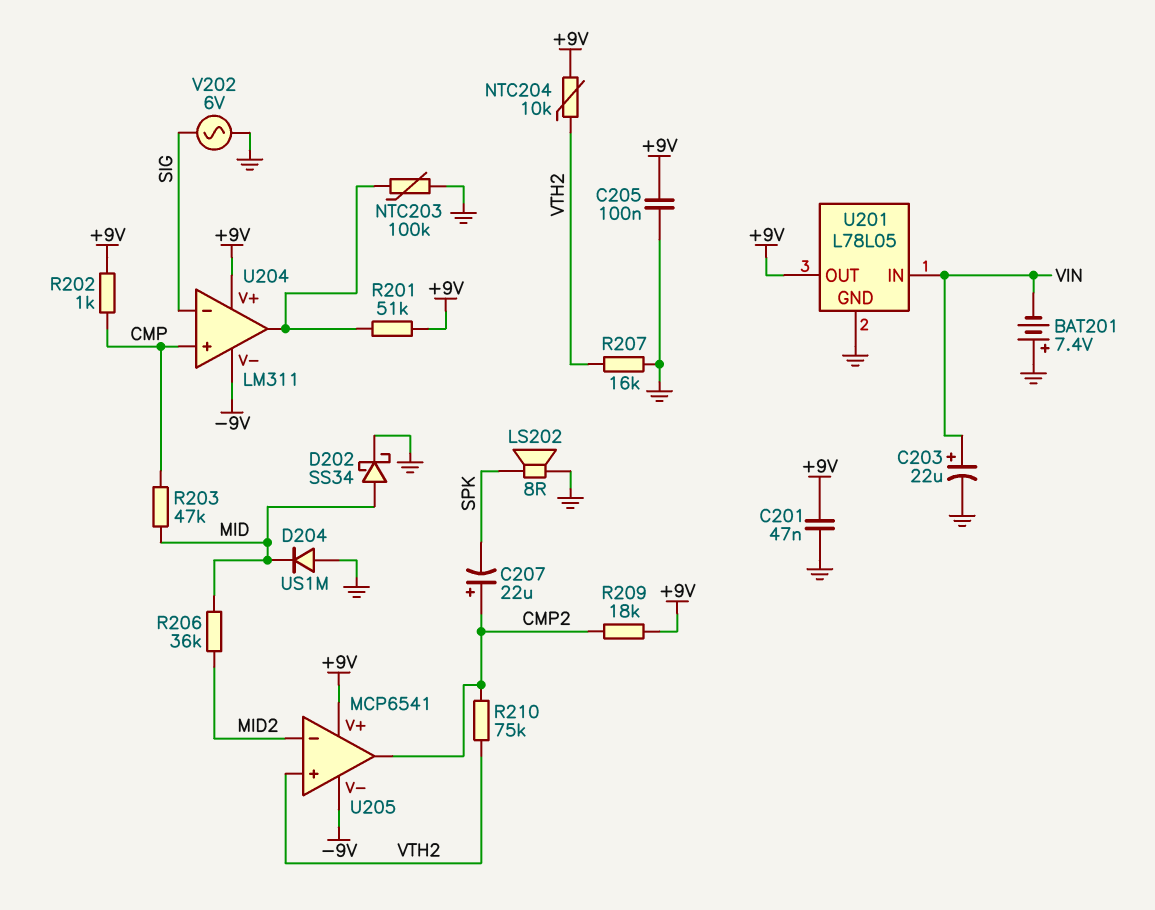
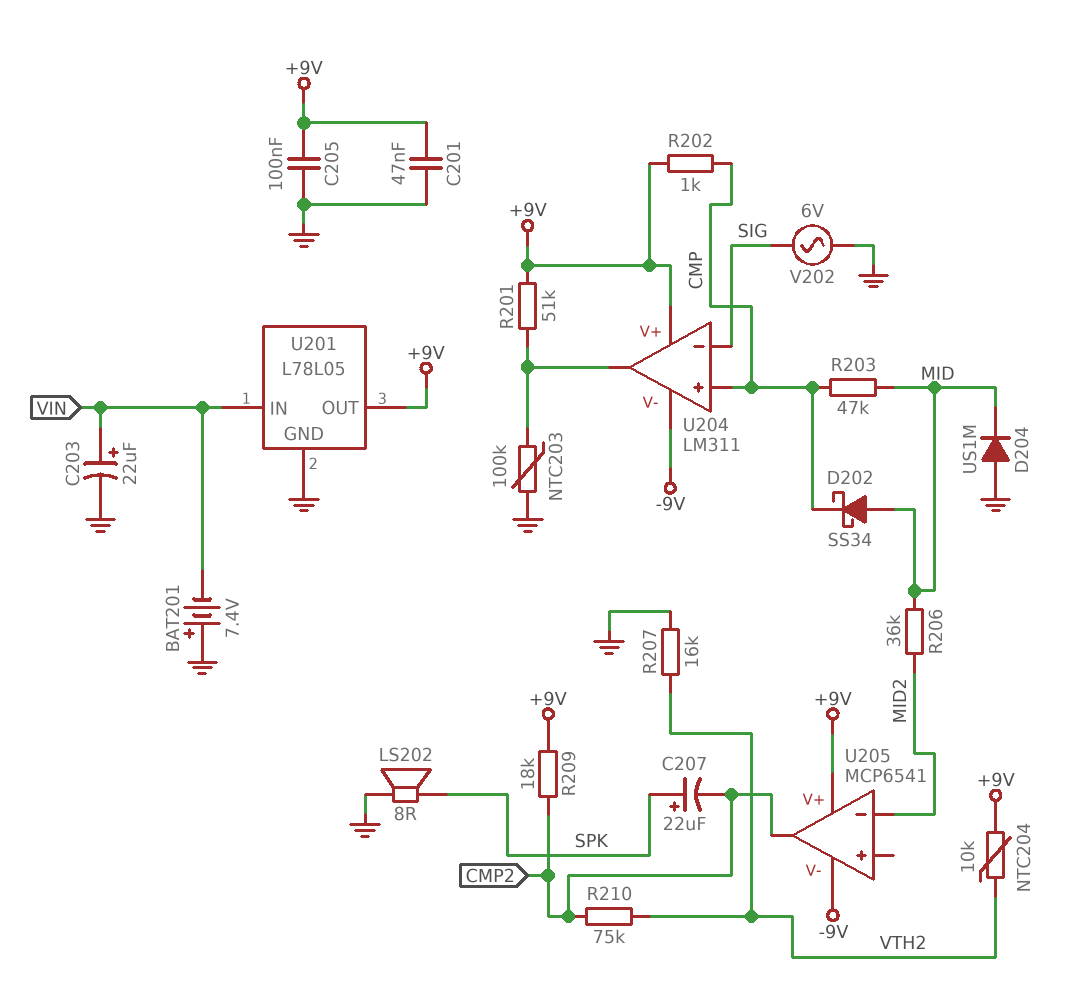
C207: 22uF (plus CMP2, minus SPK) -> 22uF (plus SPK, minus CMP2)
D202: schottky SS34 (A MID, K GND) -> schottky SS34 (A MID, K CMP)
U205 pin in+: VTH2 -> none

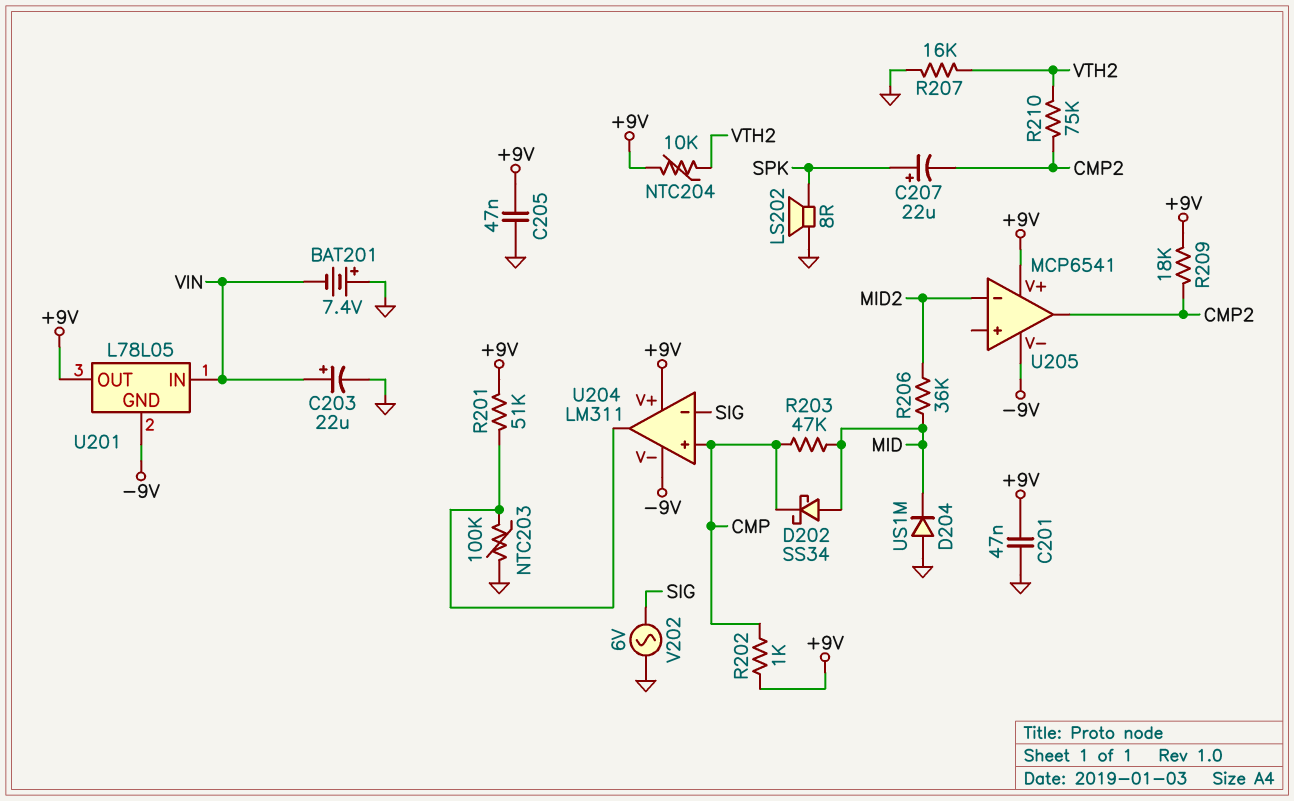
C205: 100nF (+9V, GND) -> 47nF (+9V, GND)
U201 pin GND: GND -> -9V

